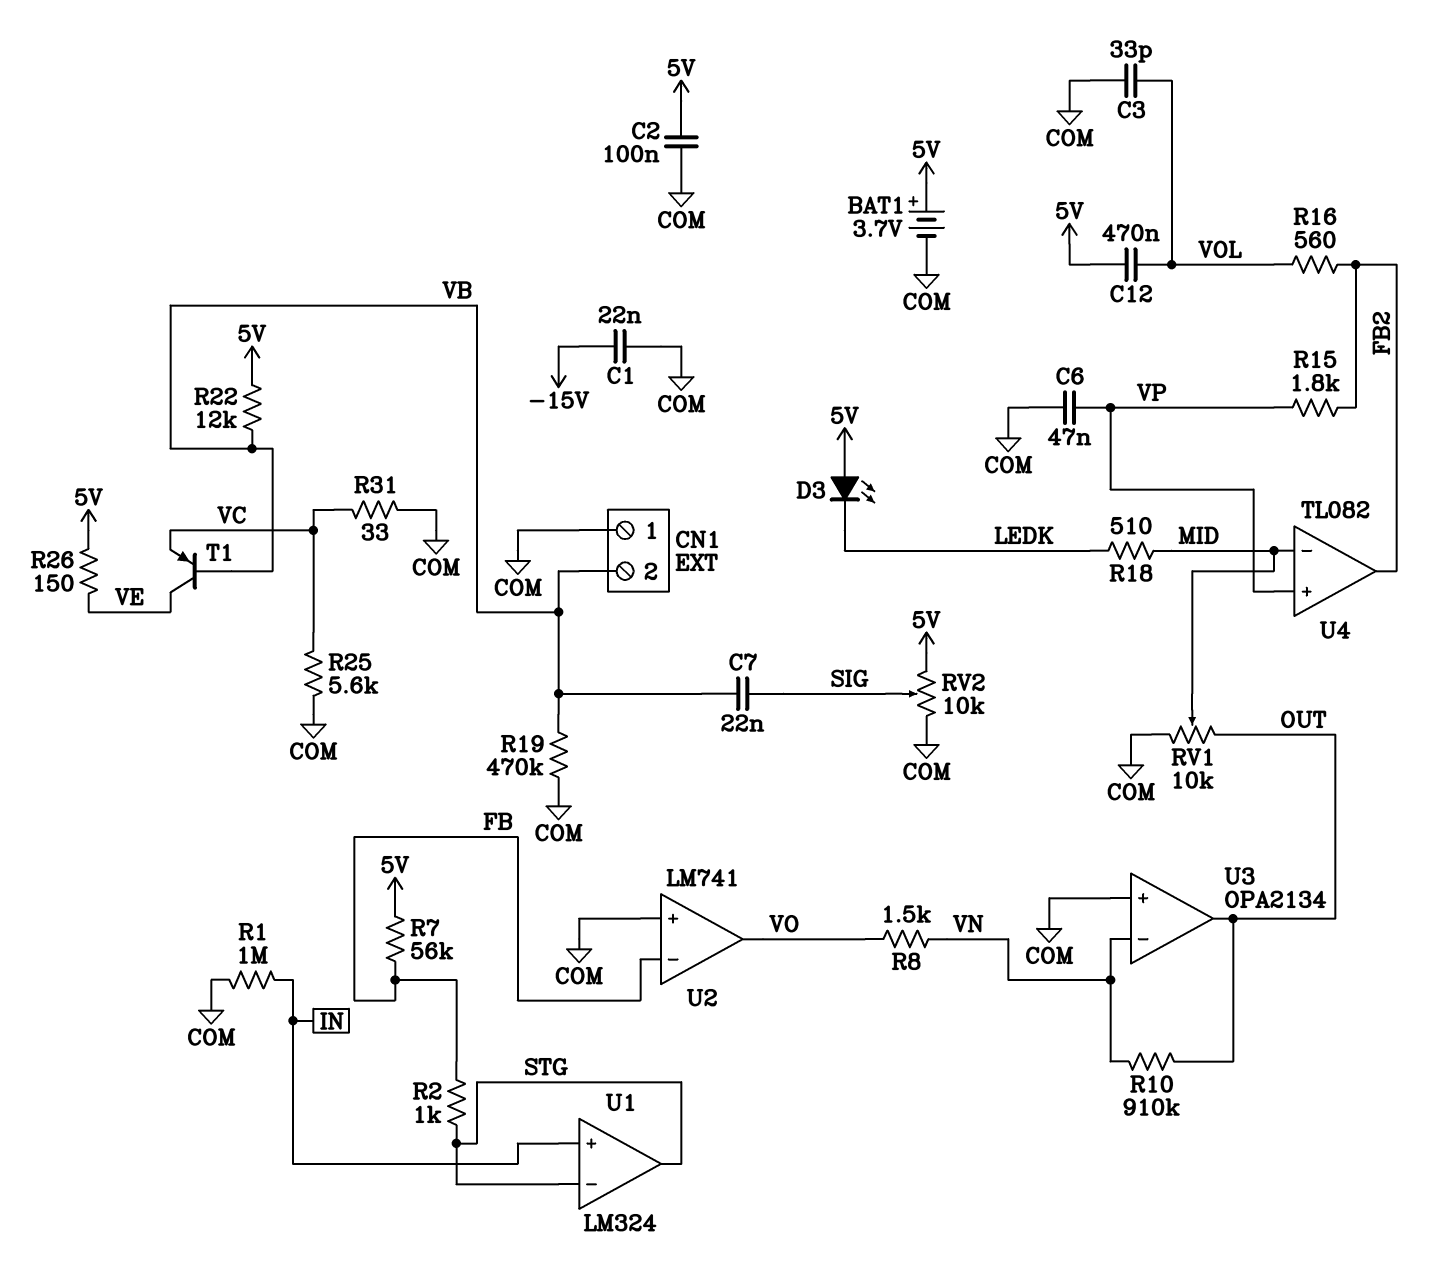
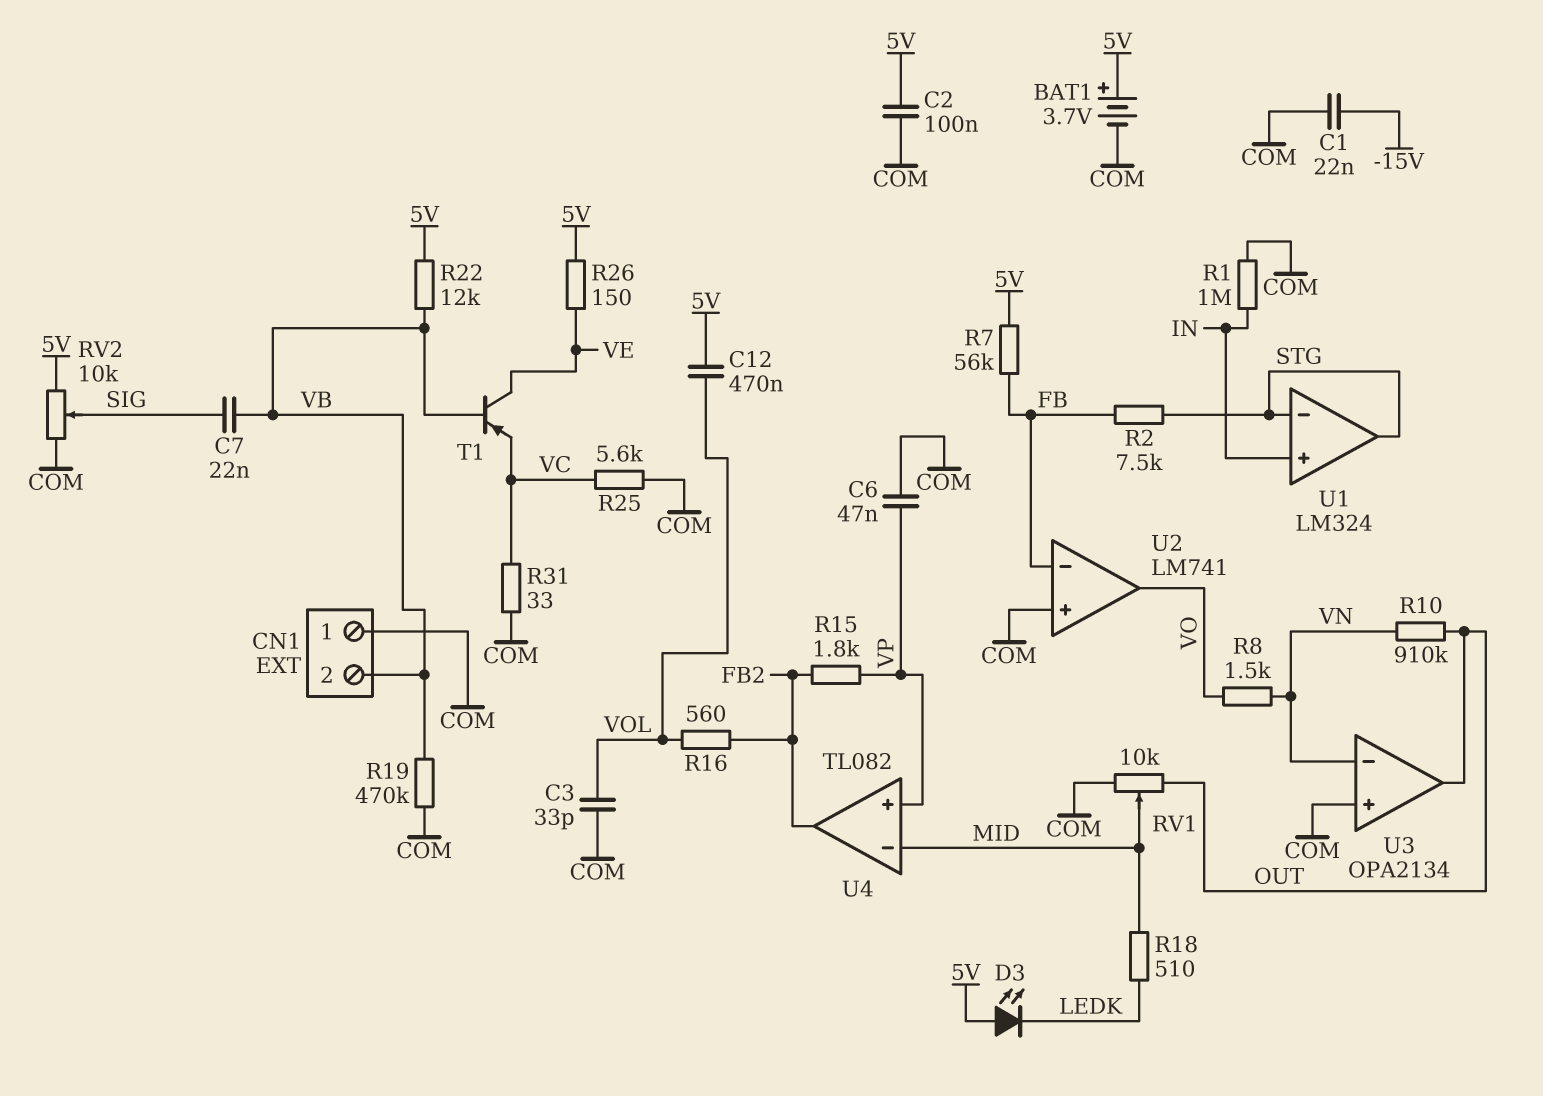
R2: 1k (FB, STG) -> 7.5k (FB, STG)

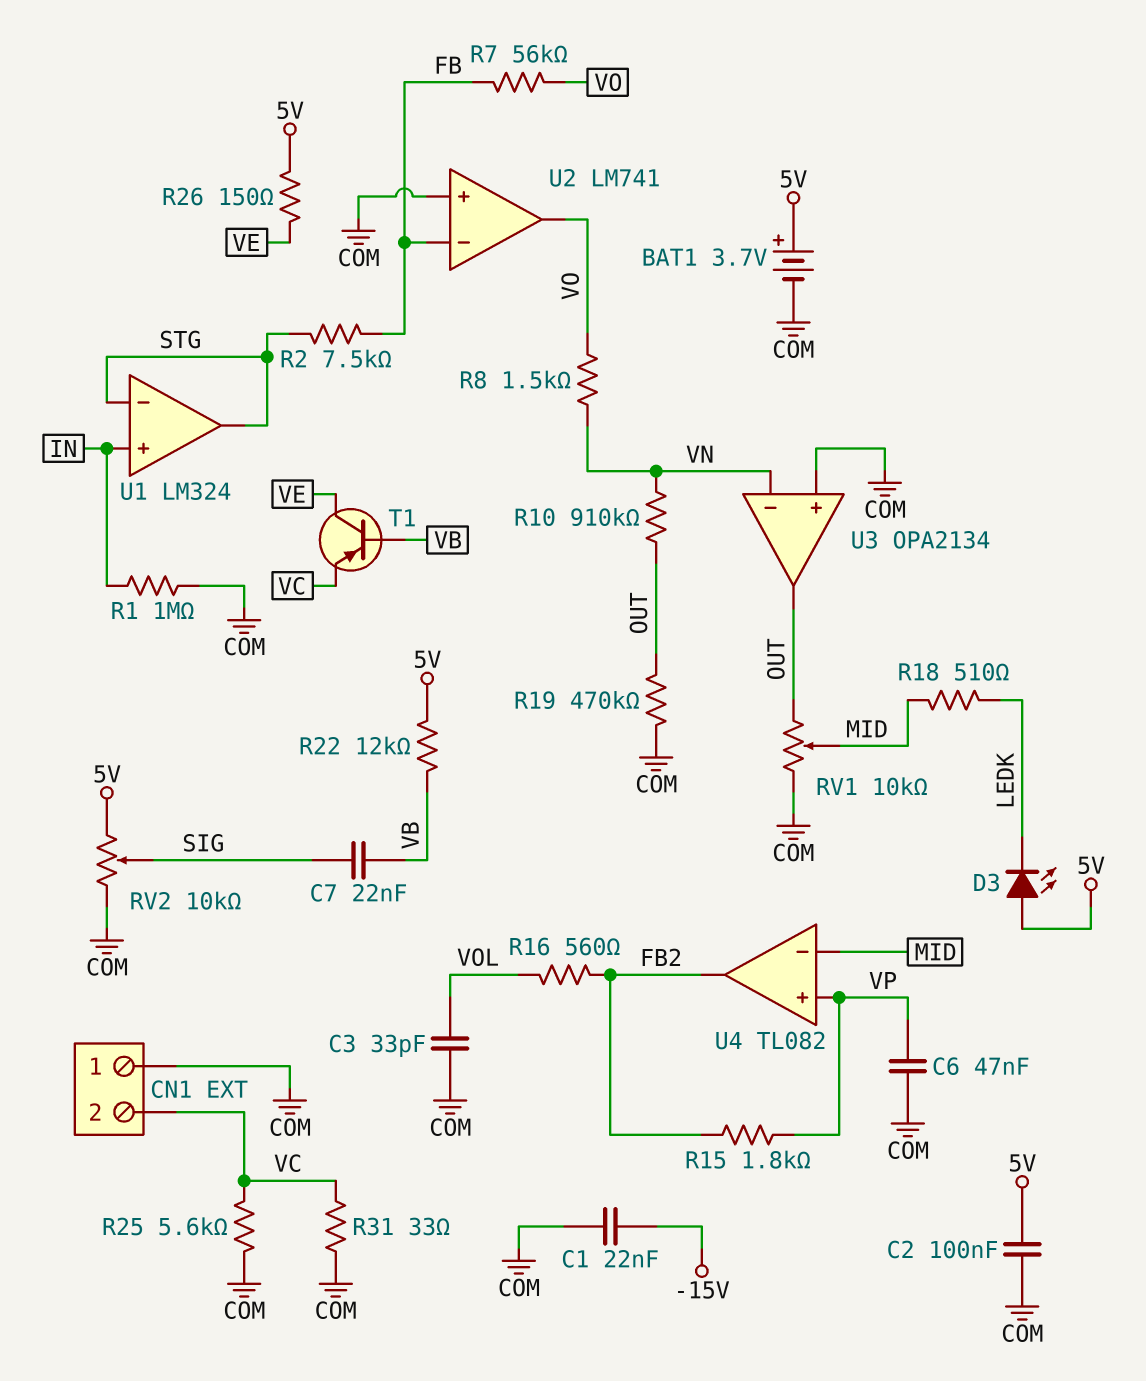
C12: 470nF (5V, VOL) -> none
CN1 pin 2: VB -> VC
R7: 56k (5V, FB) -> 56k (FB, VO)
R19: 470k (COM, VB) -> 470k (COM, OUT)

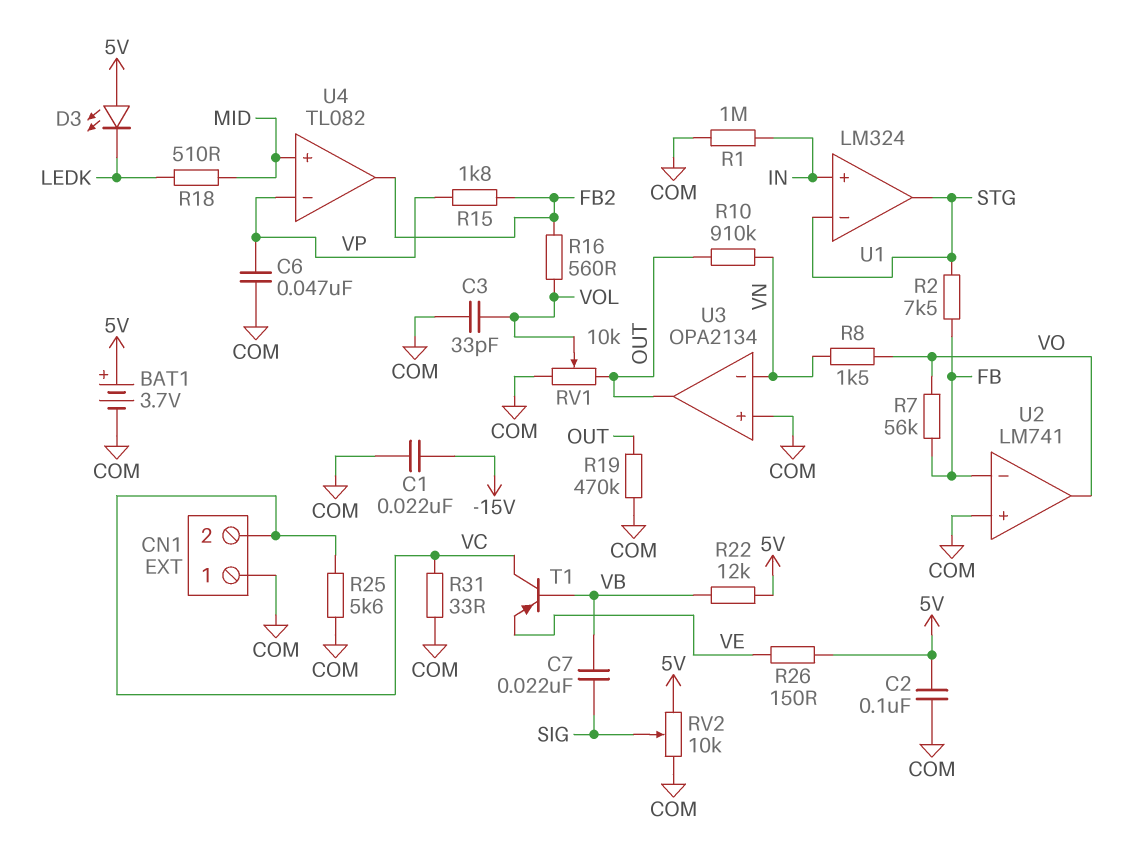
RV1: 10k (COM, OUT, wiper MID) -> 10k (COM, OUT, wiper VOL)
T1: PNP (B VB, C VE, E VC) -> PNP (B VB, C VC, E VE)
U4 pin in+: VP -> MID
U4 pin in-: MID -> VP

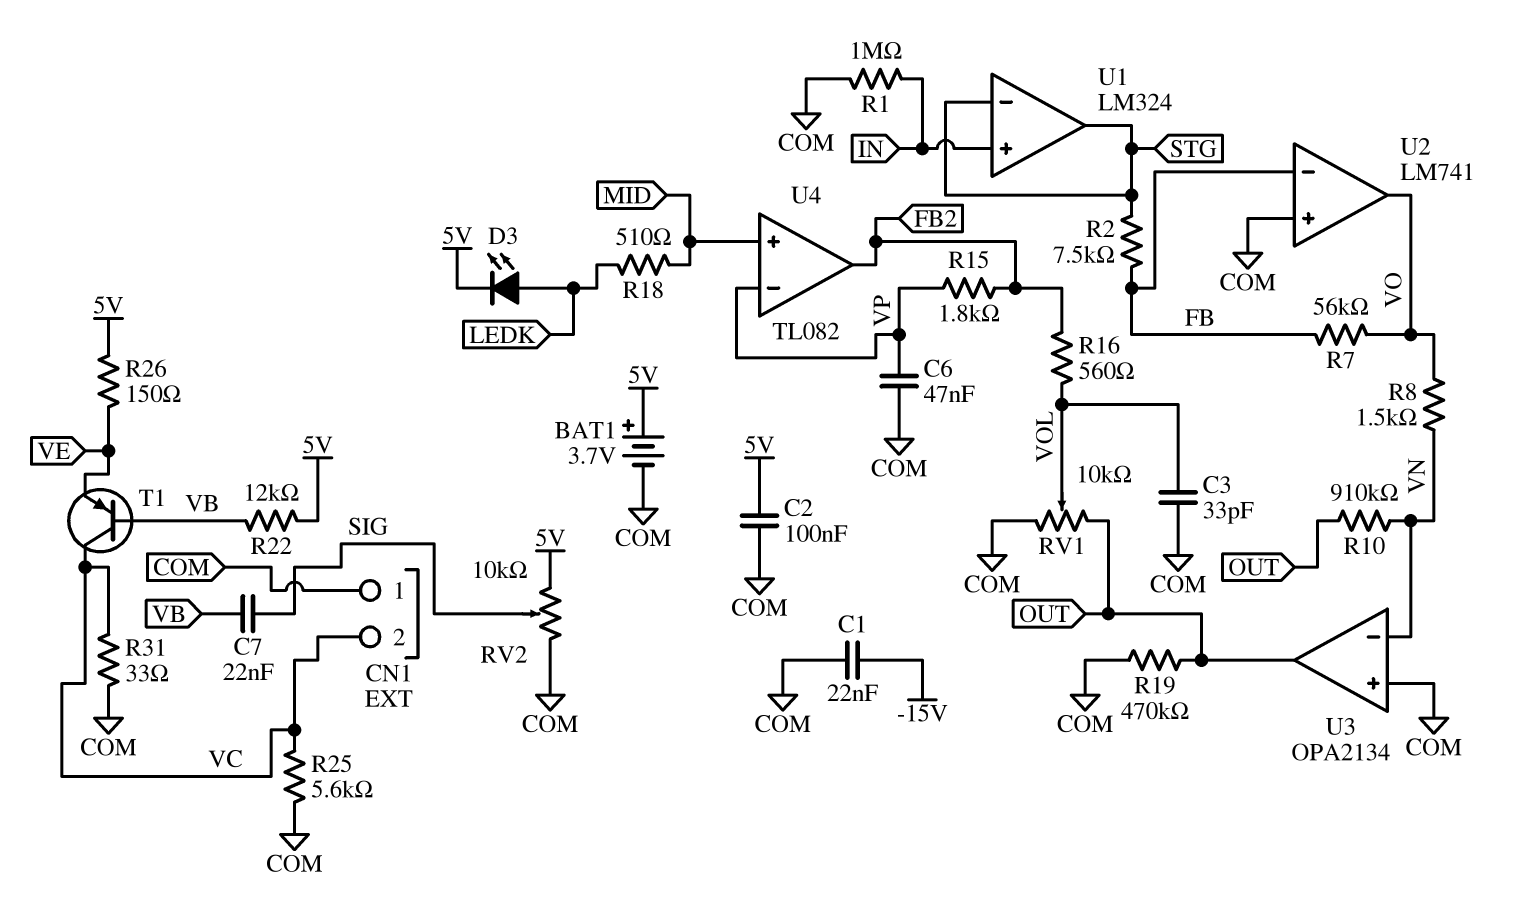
D3: LED (A 5V, K LEDK) -> LED (A LEDK, K 5V)

